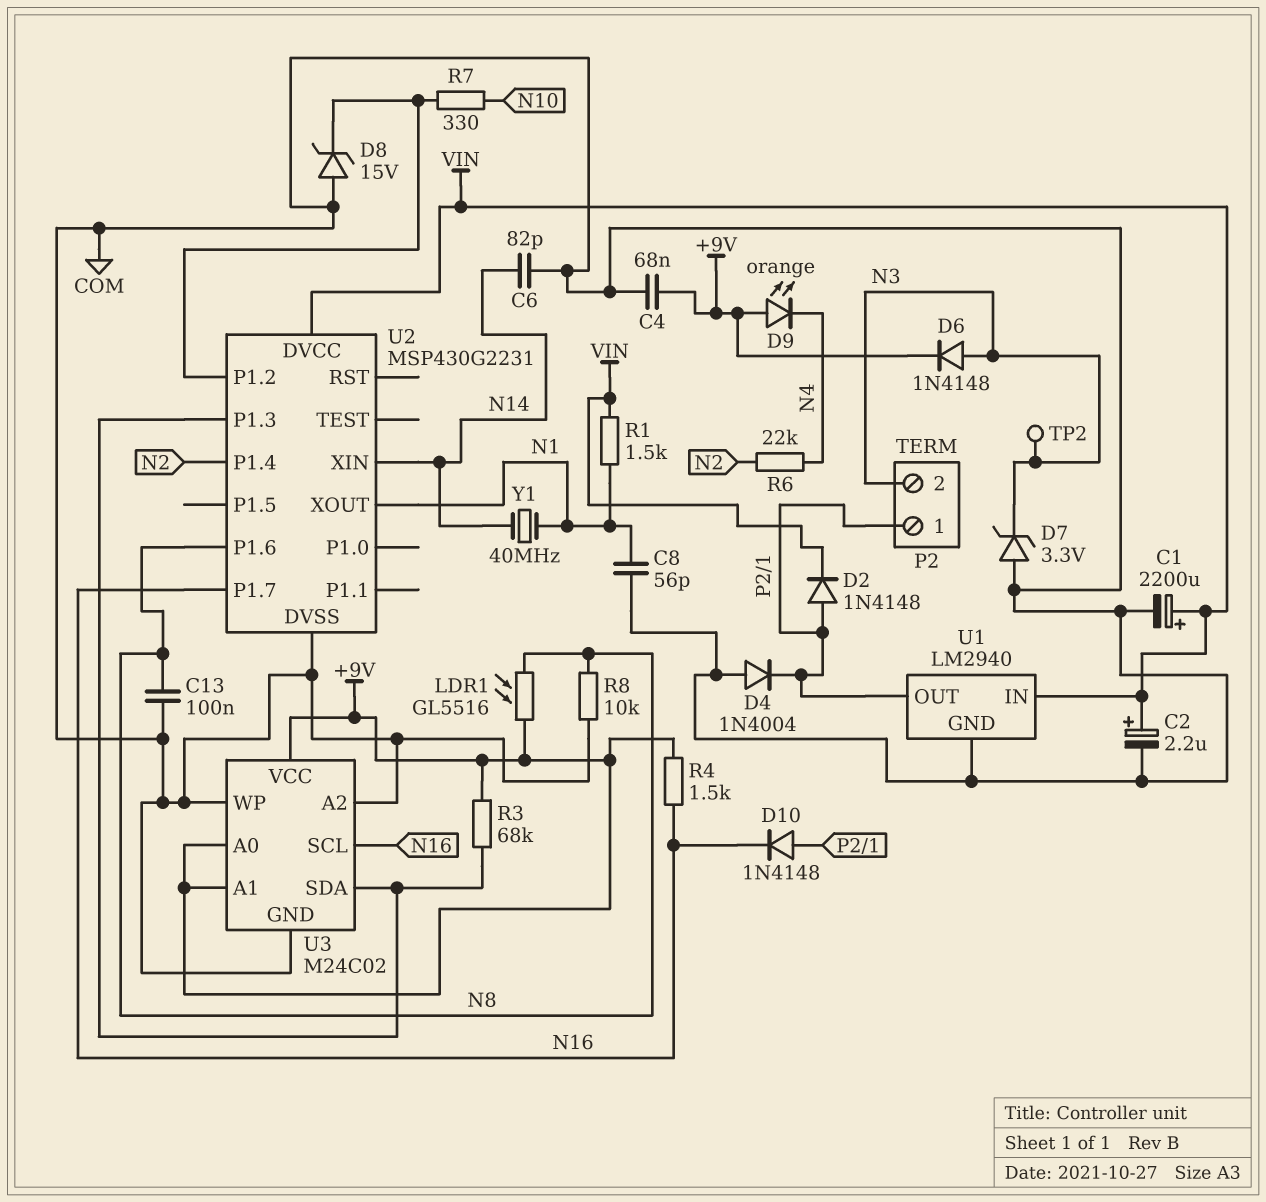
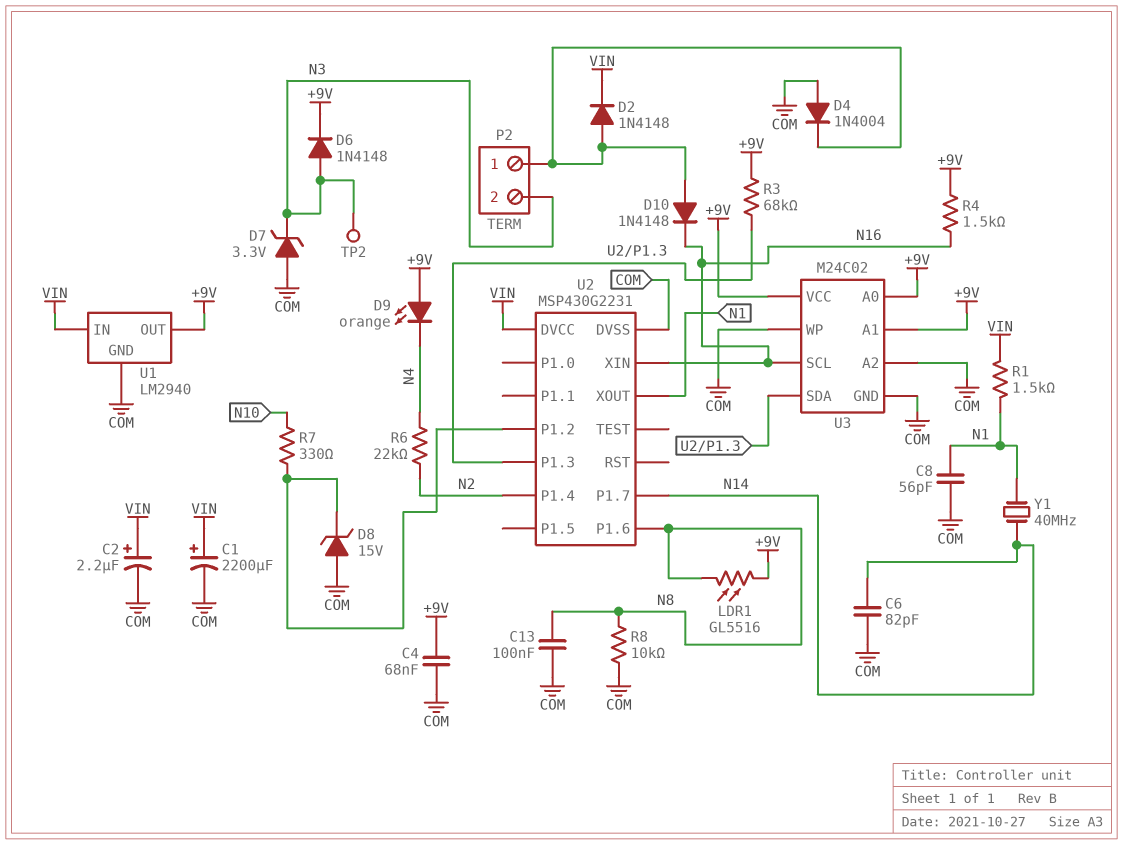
U1 pin OUT: P2/1 -> +9V
U2 pin P1.7: N16 -> N14
U2 pin XIN: N14 -> N16

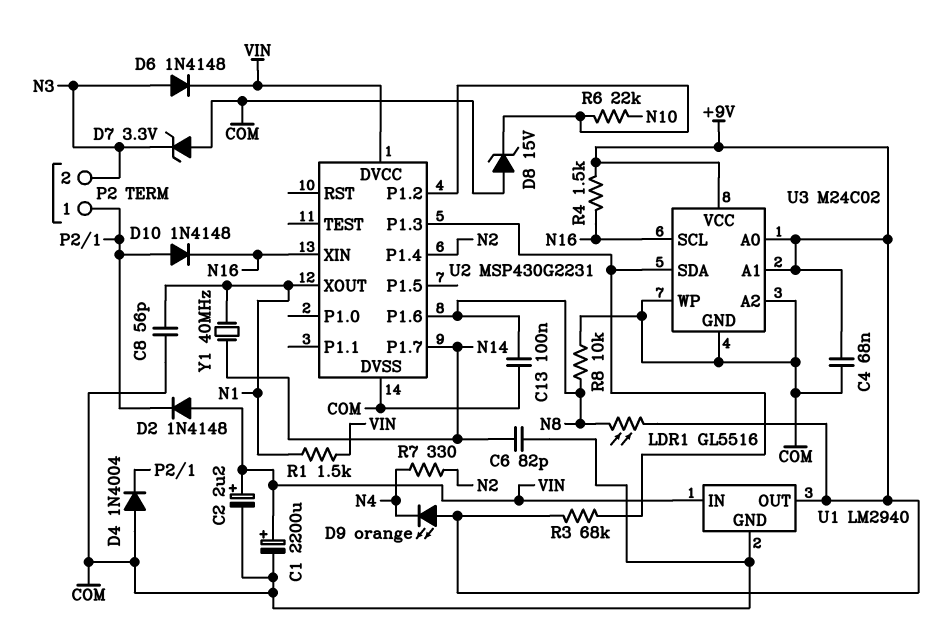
D2: diode 1N4148 (A P2/1, K VIN) -> diode 1N4148 (A VIN, K P2/1)
D6: diode 1N4148 (A N3, K +9V) -> diode 1N4148 (A N3, K VIN)
R6: 22k (N2, N4) -> 22k (N10, U2/P1.2)
R7: 330 (N10, U2/P1.2) -> 330 (N2, N4)
TP2: test point (N3) -> none

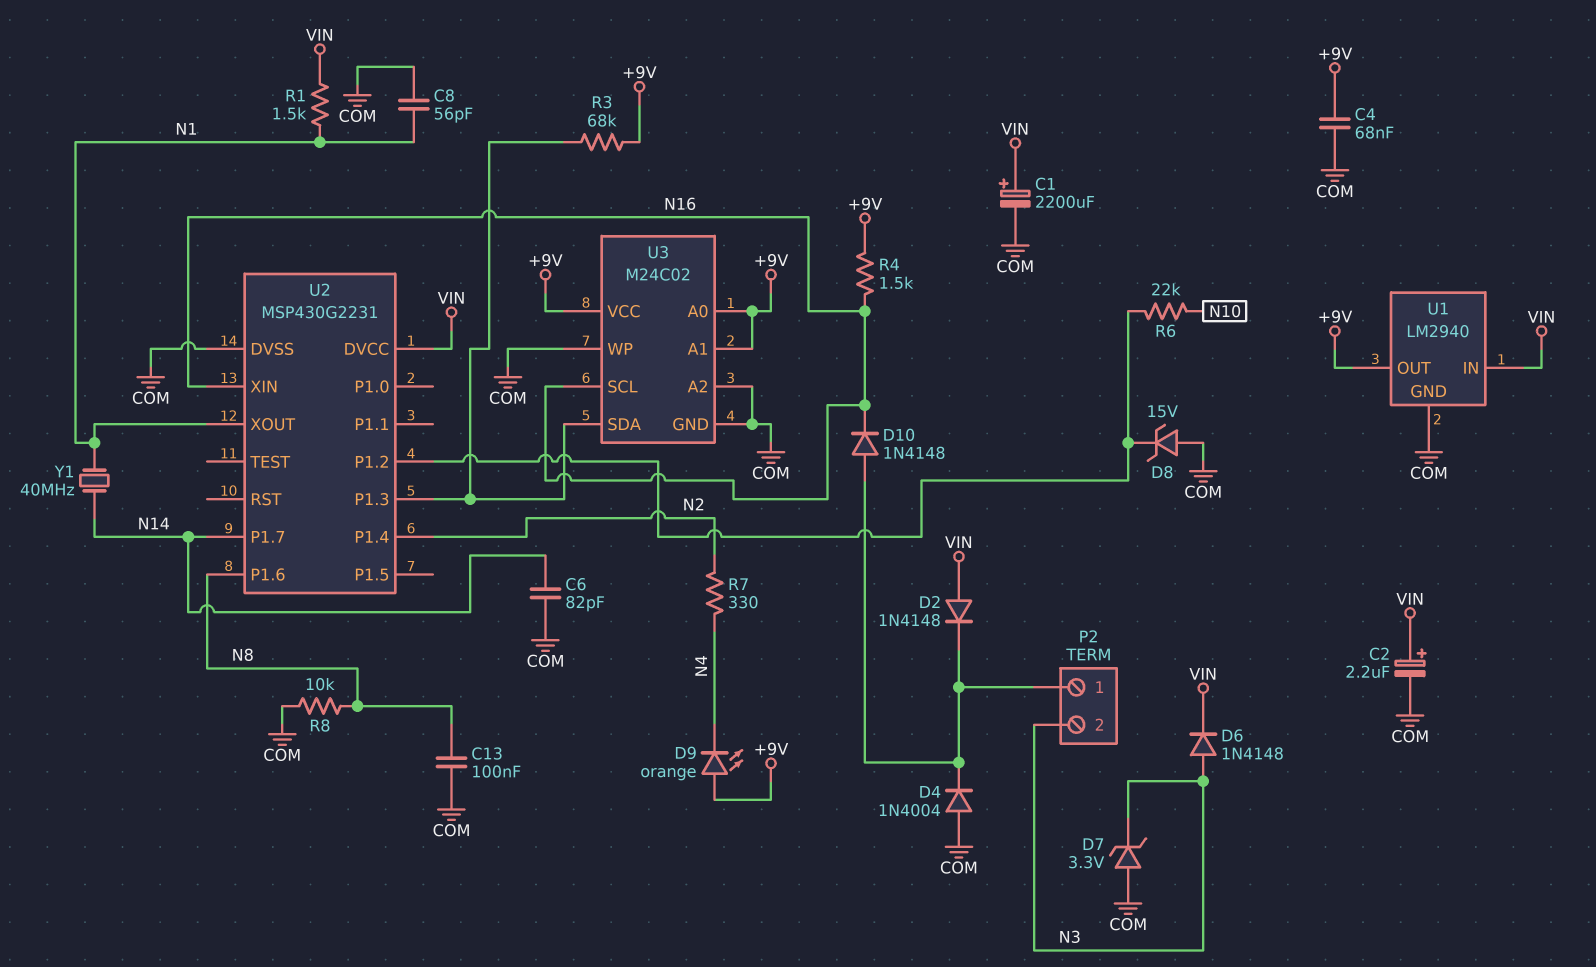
LDR1: GL5516 (+9V, N8) -> none

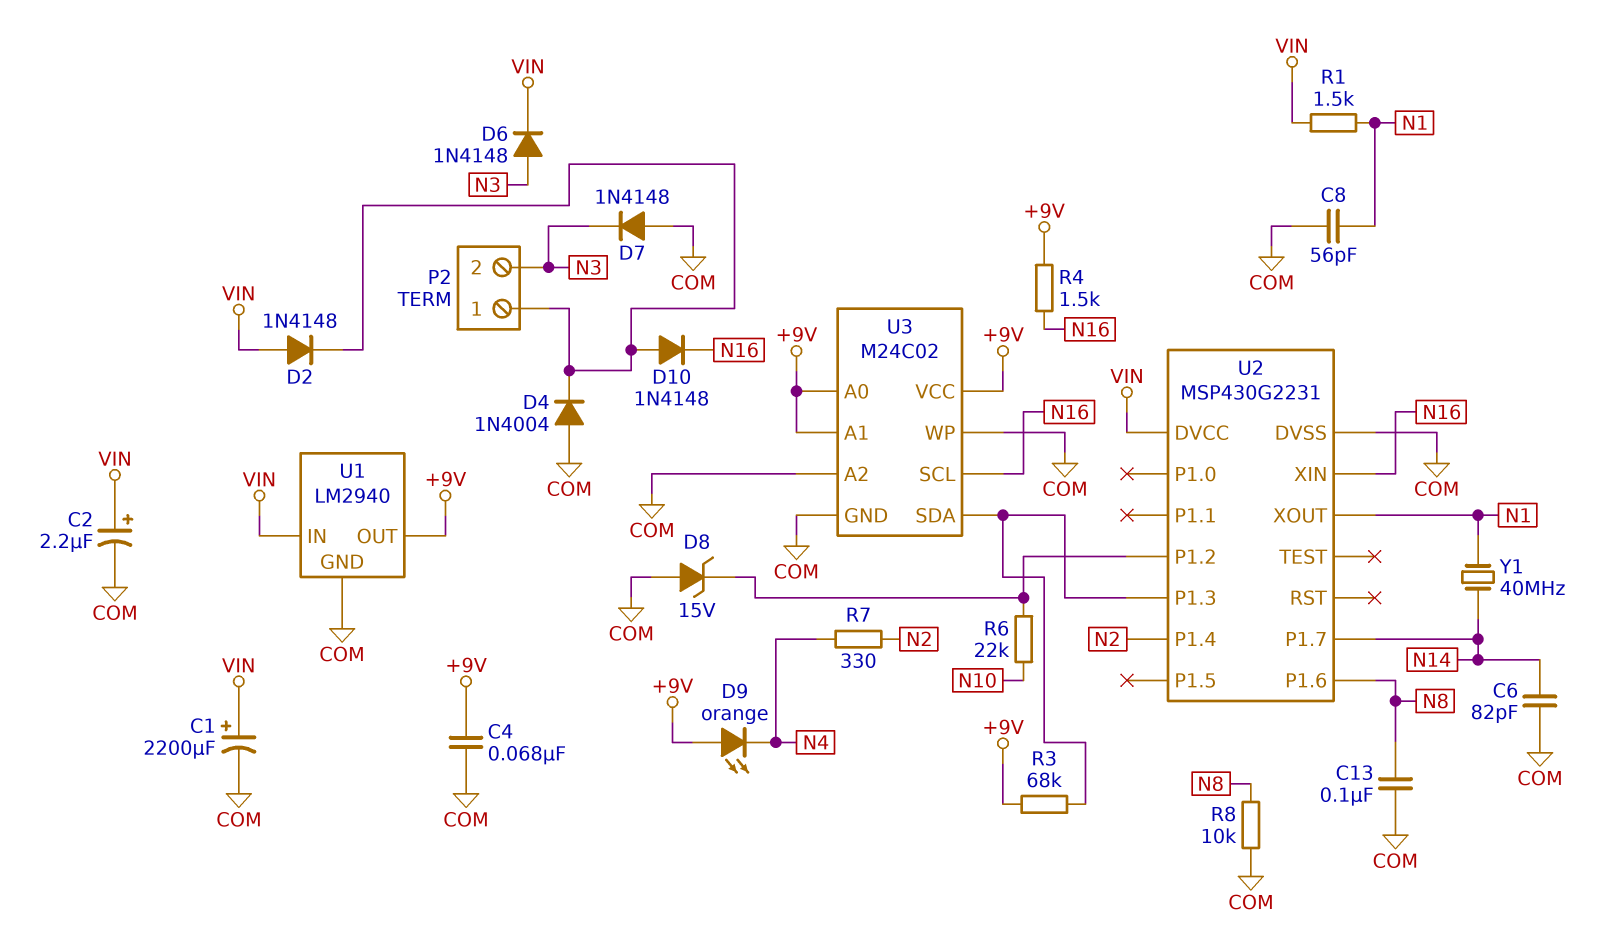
D7: zener 3.3V (A COM, K N3) -> diode 1N4148 (A COM, K N3)

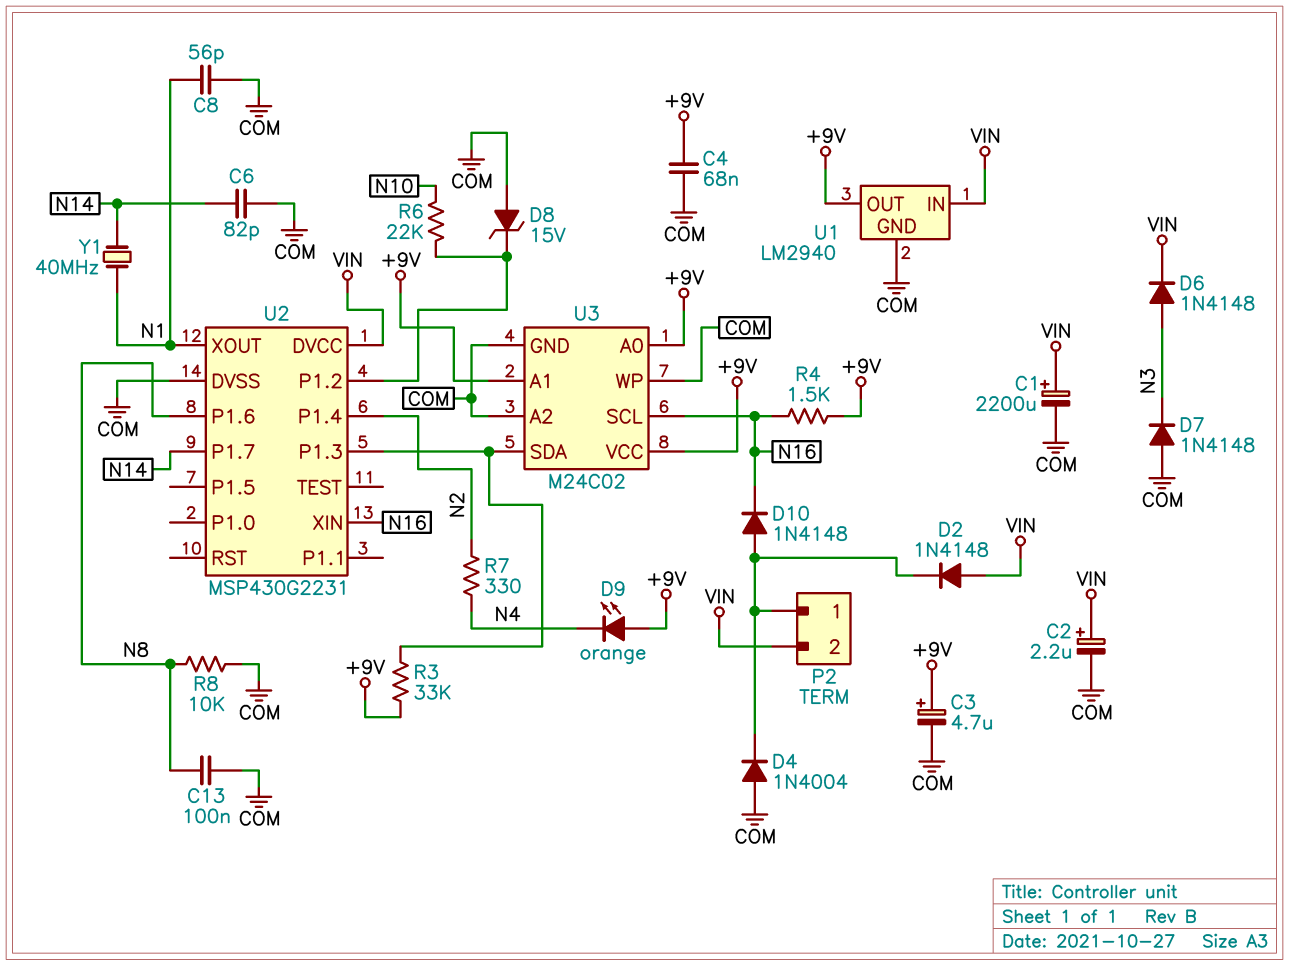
C3: none -> 4.7uF (plus +9V, minus COM)
P2 pin 2: N3 -> VIN
R1: 1.5k (N1, VIN) -> none
R3: 68k (+9V, U2/P1.3) -> 33k (+9V, U2/P1.3)

